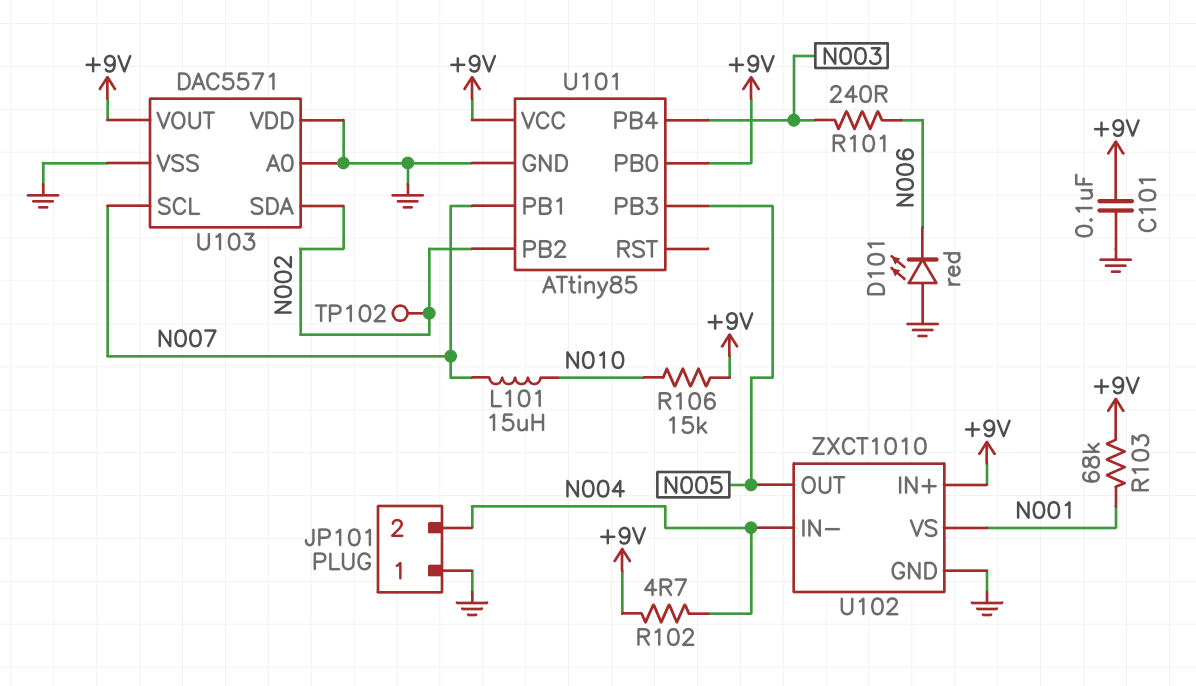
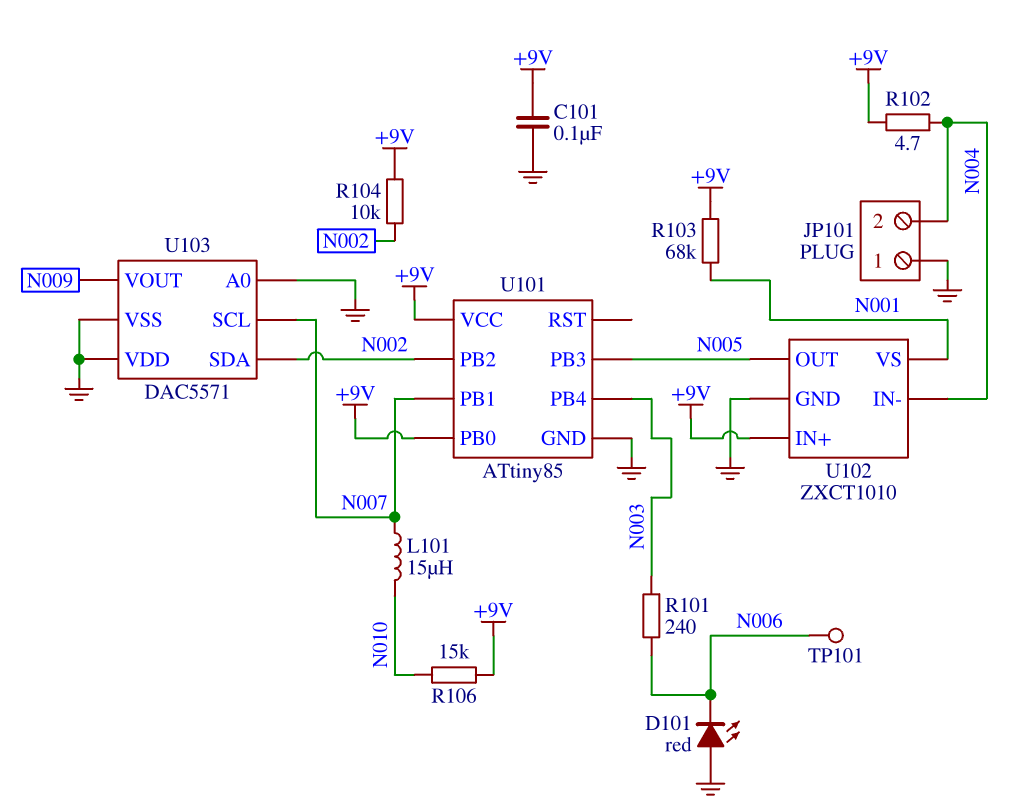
R104: none -> 10k (+9V, N002)
TP101: none -> test point (N006)
TP102: test point (N002) -> none
U103 pin VOUT: +9V -> N009

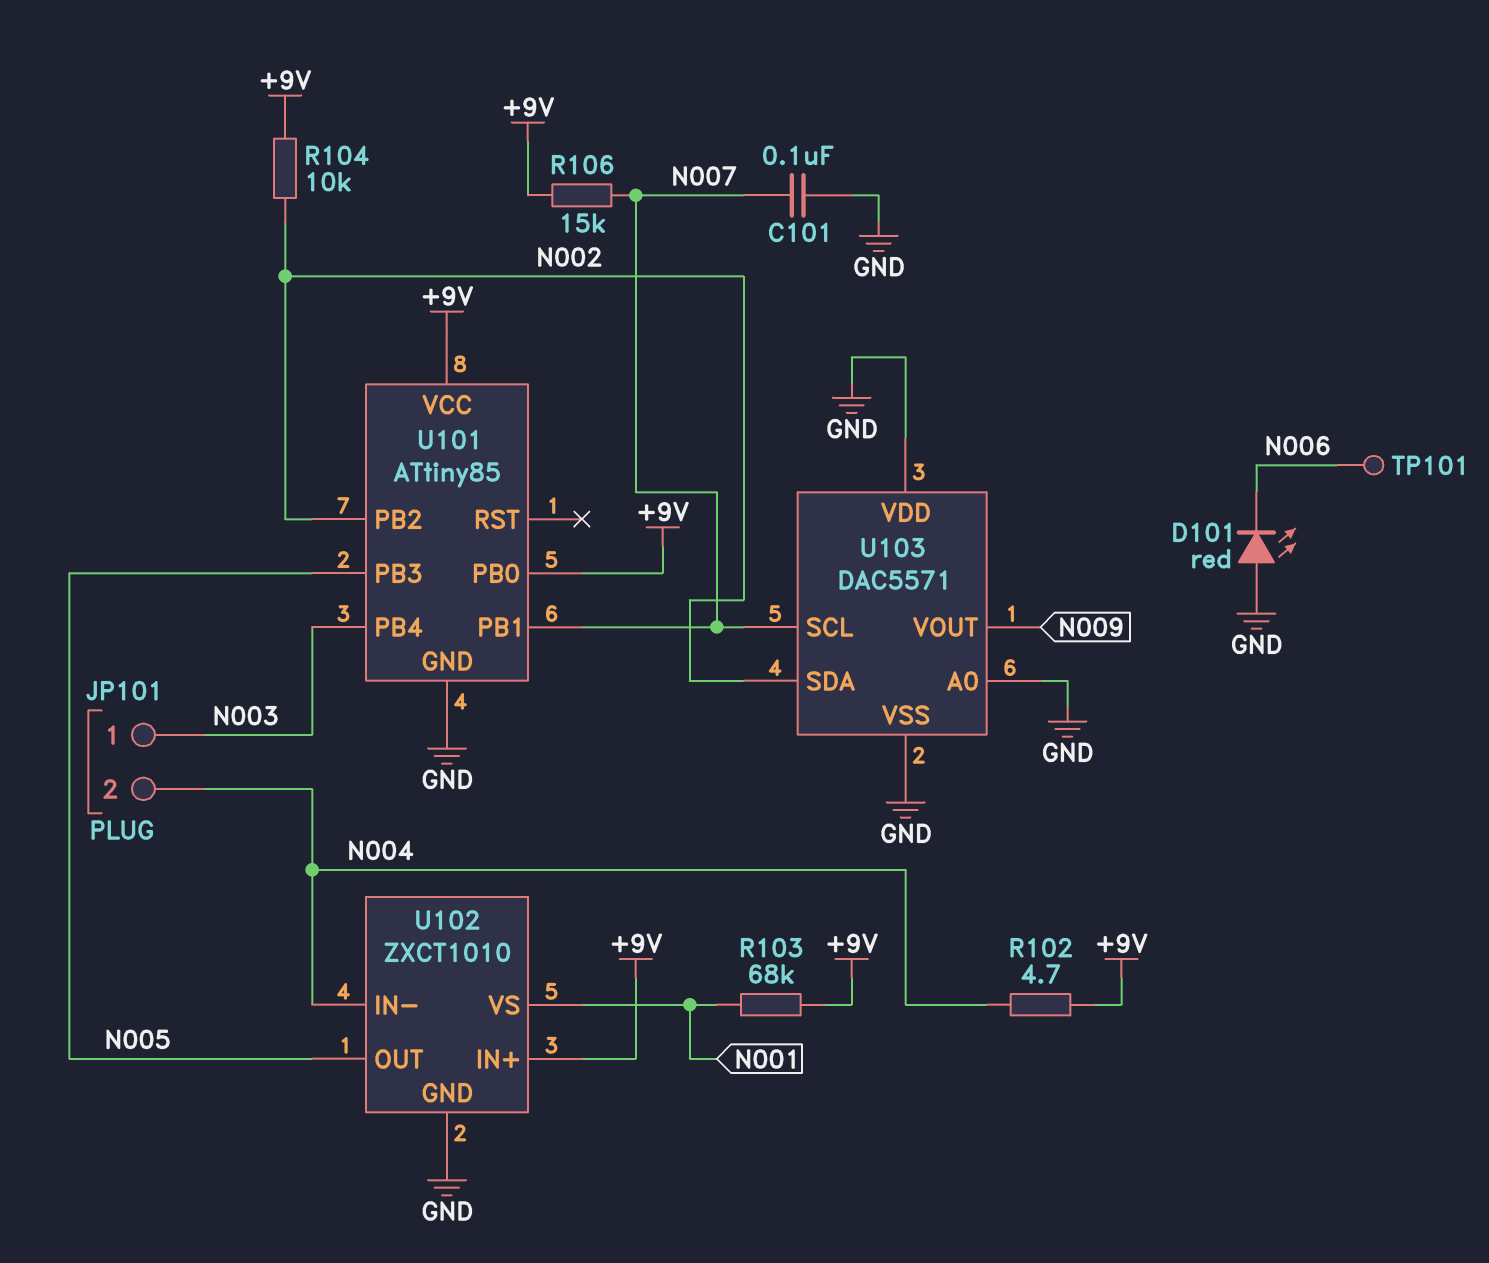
C101: 100nF (+9V, GND) -> 100nF (GND, N007)
JP101 pin 1: GND -> N003
L101: 15uH (N007, N010) -> none
R101: 240 (N003, N006) -> none
R106: 15k (+9V, N010) -> 15k (+9V, N007)

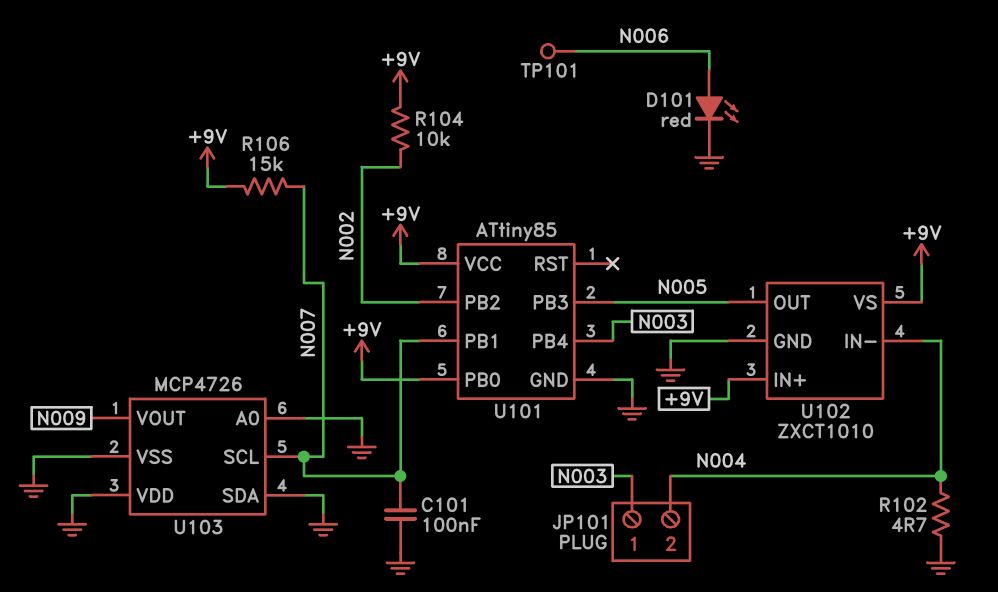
D101: LED red (A GND, K N006) -> LED red (A N006, K GND)
R102: 4.7 (+9V, N004) -> 4.7 (GND, N004)
R103: 68k (+9V, N001) -> none
U102 pin VS: N001 -> +9V
U103: DAC5571 -> MCP4726
U103 pin SDA: N002 -> GND

